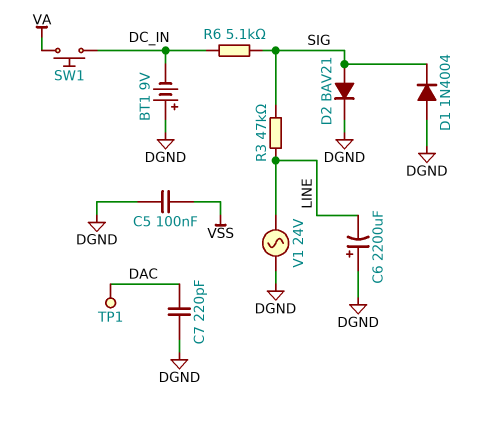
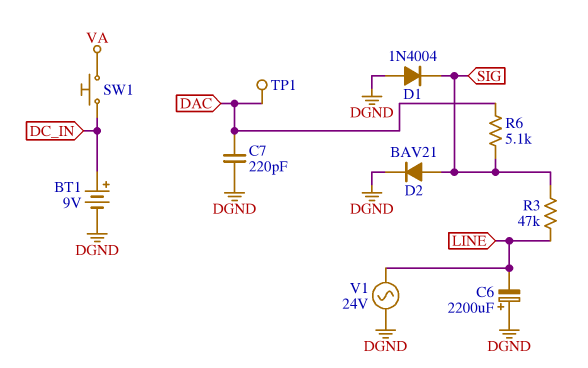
BT1: 9V (plus DGND, minus DC_IN) -> 9V (plus DC_IN, minus DGND)
C5: 100nF (DGND, VSS) -> none
R6: 5.1k (DC_IN, SIG) -> 5.1k (DAC, SIG)

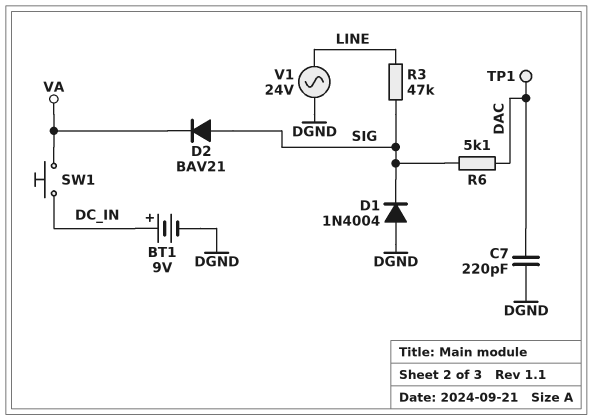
C6: 2200uF (plus DGND, minus LINE) -> none
D2: diode BAV21 (A SIG, K DGND) -> diode BAV21 (A SIG, K VA)

